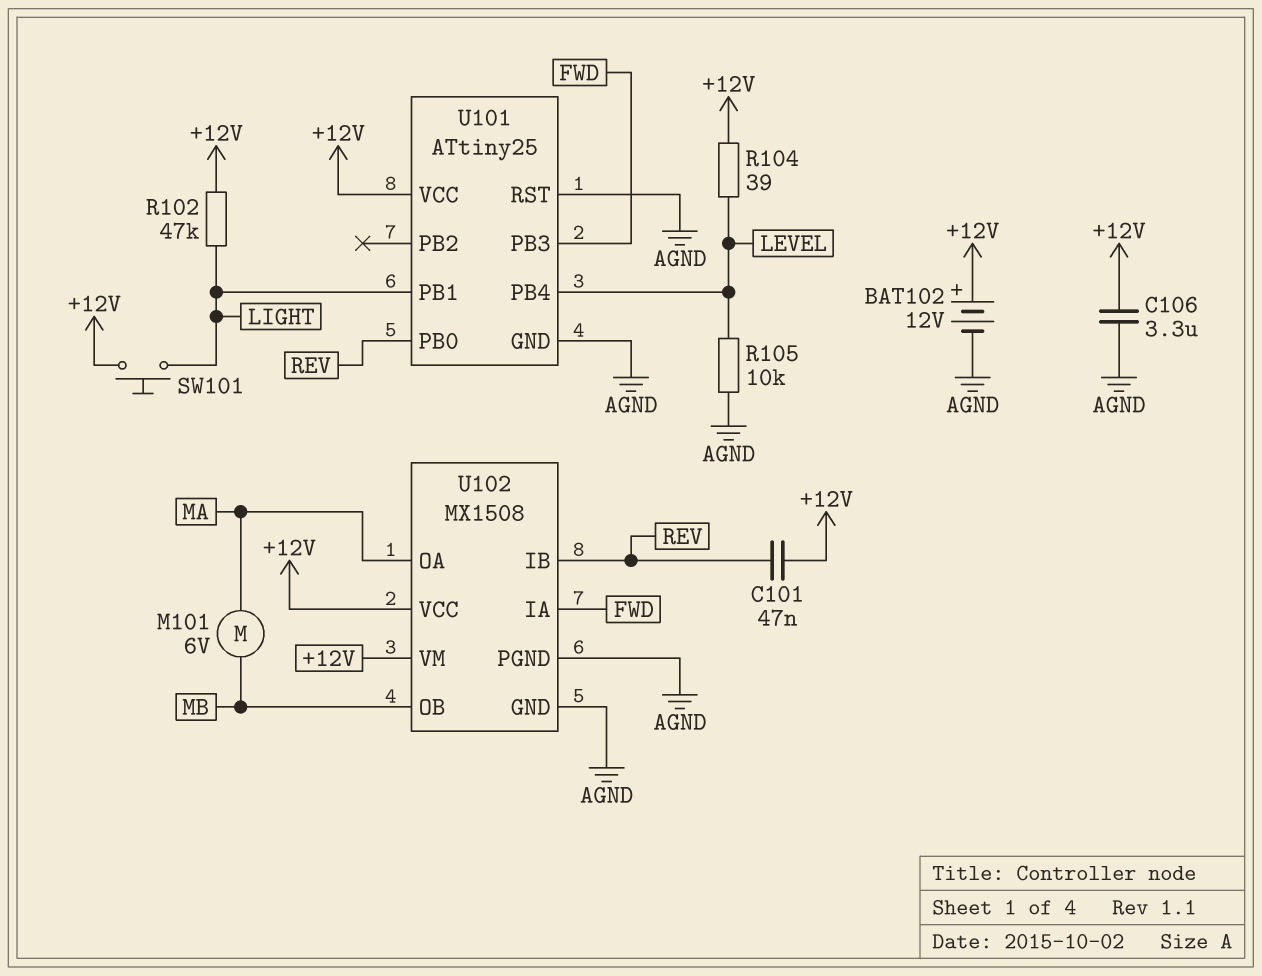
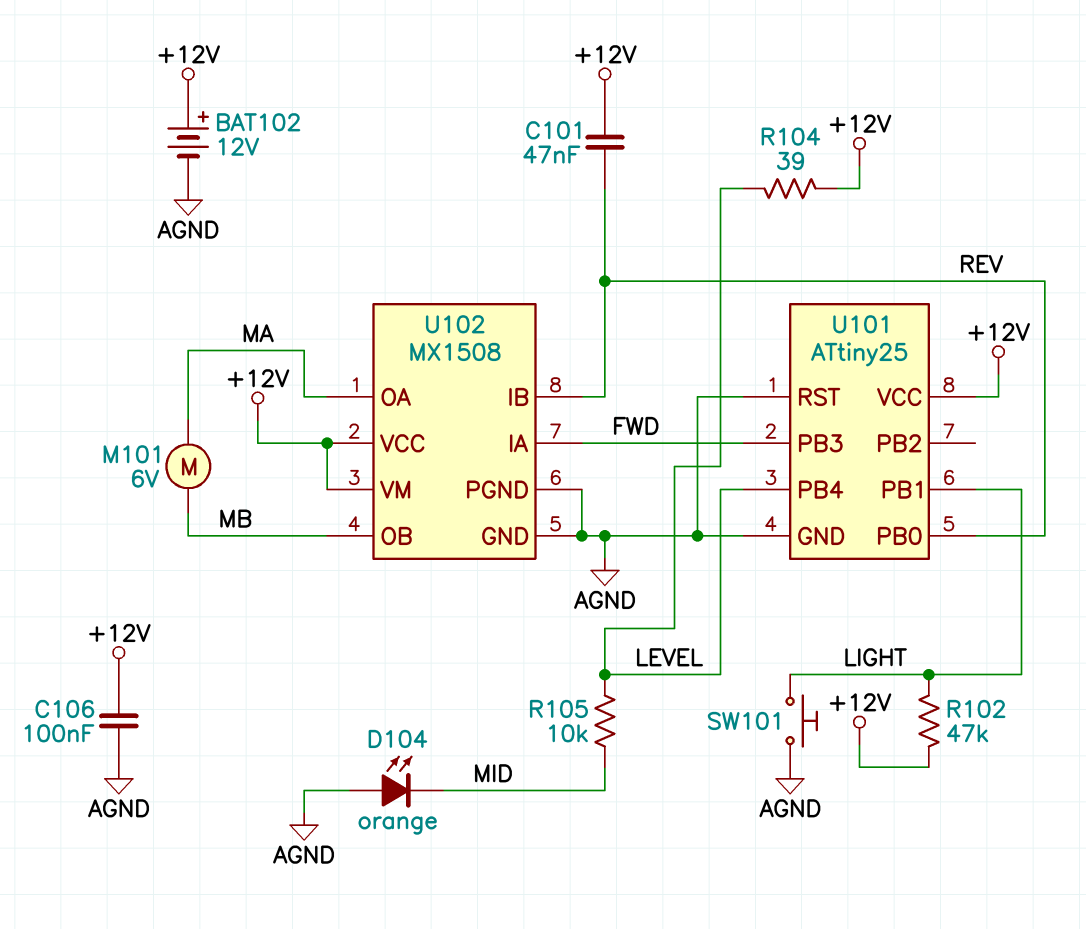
C106: 3.3uF (+12V, AGND) -> 100nF (+12V, AGND)
D104: none -> LED orange (A AGND, K MID)
R105: 10k (AGND, LEVEL) -> 10k (LEVEL, MID)
SW101: button (+12V, LIGHT) -> button (AGND, LIGHT)

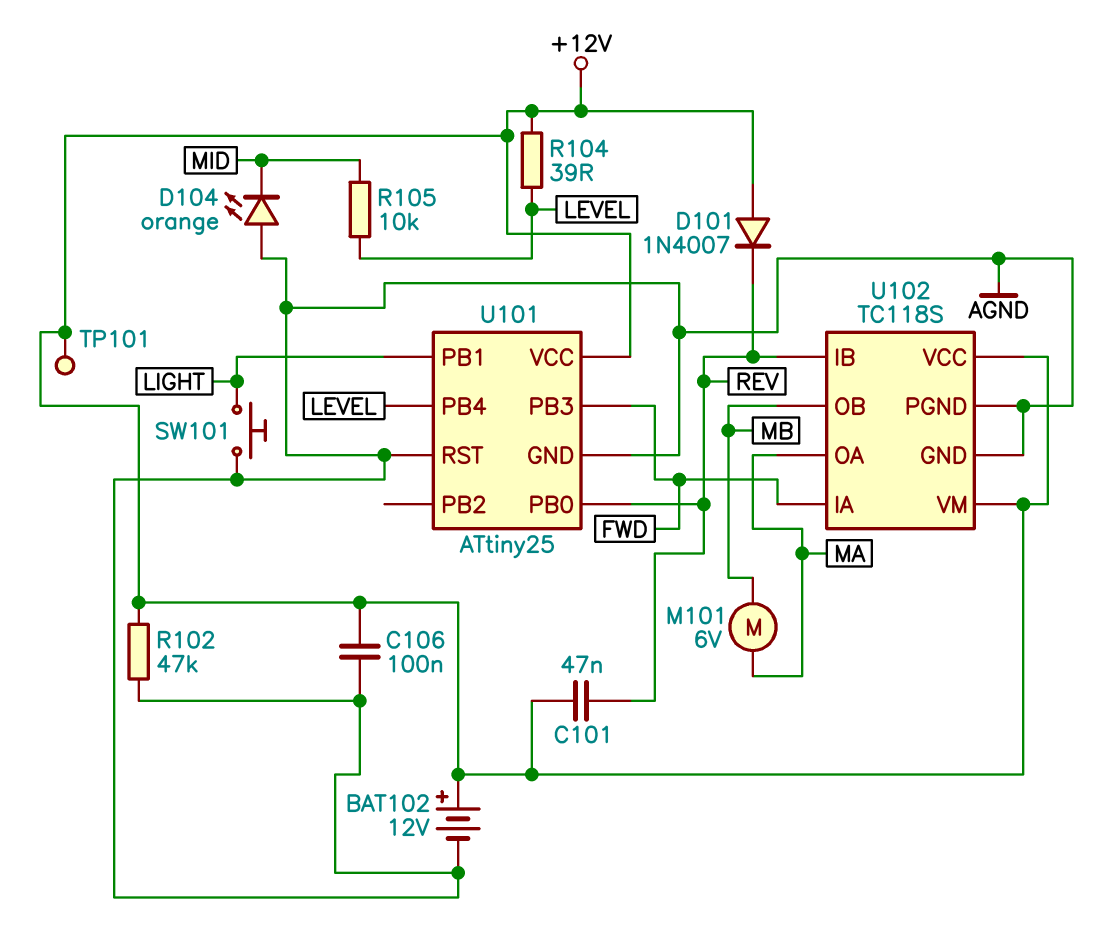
D101: none -> diode 1N4007 (A +12V, K REV)
R102: 47k (+12V, LIGHT) -> 47k (+12V, AGND)
TP101: none -> test point (+12V)
U102: MX1508 -> TC118S

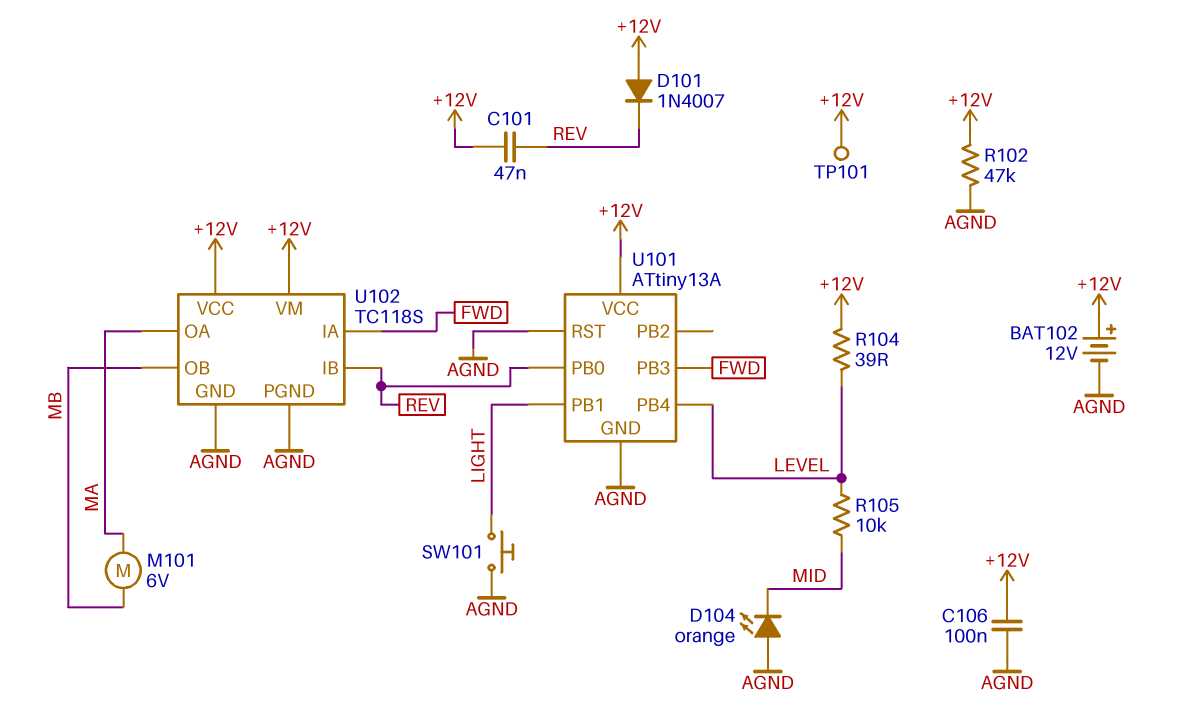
U101: ATtiny25 -> ATtiny13A

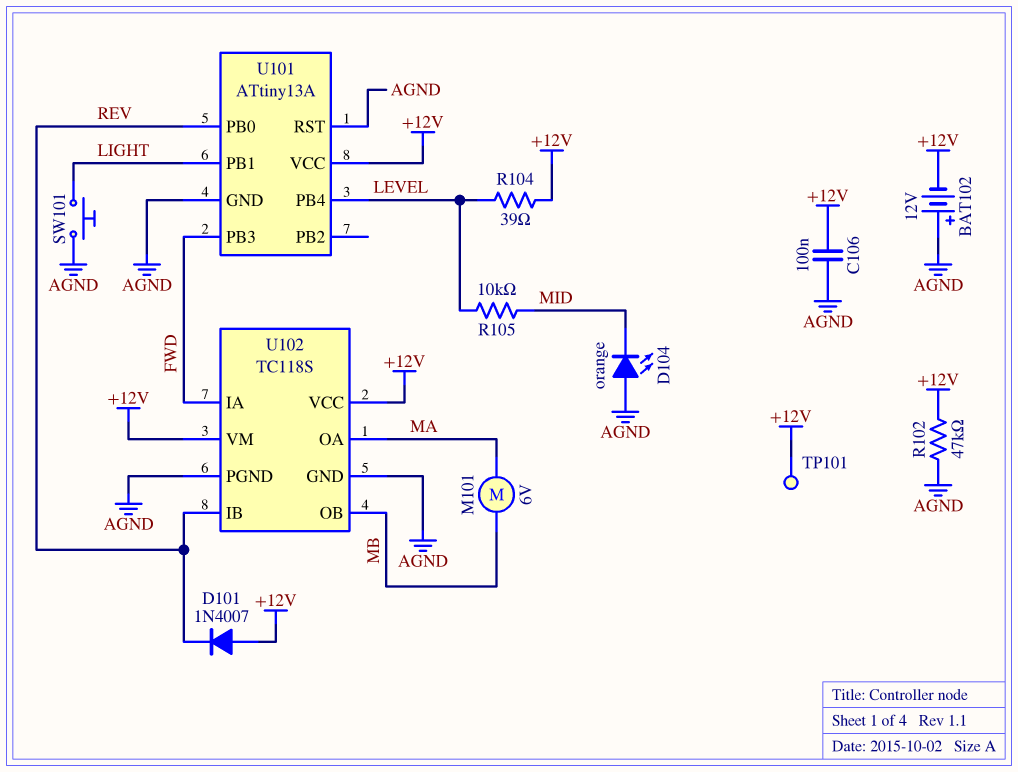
BAT102: 12V (plus +12V, minus AGND) -> 12V (plus AGND, minus +12V)
C101: 47nF (+12V, REV) -> none

